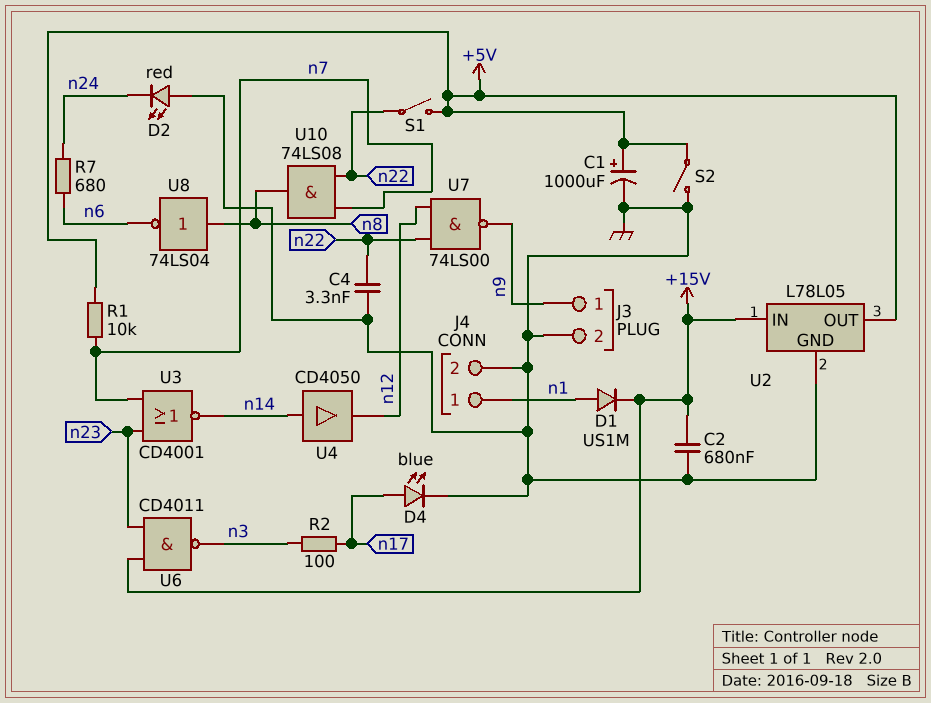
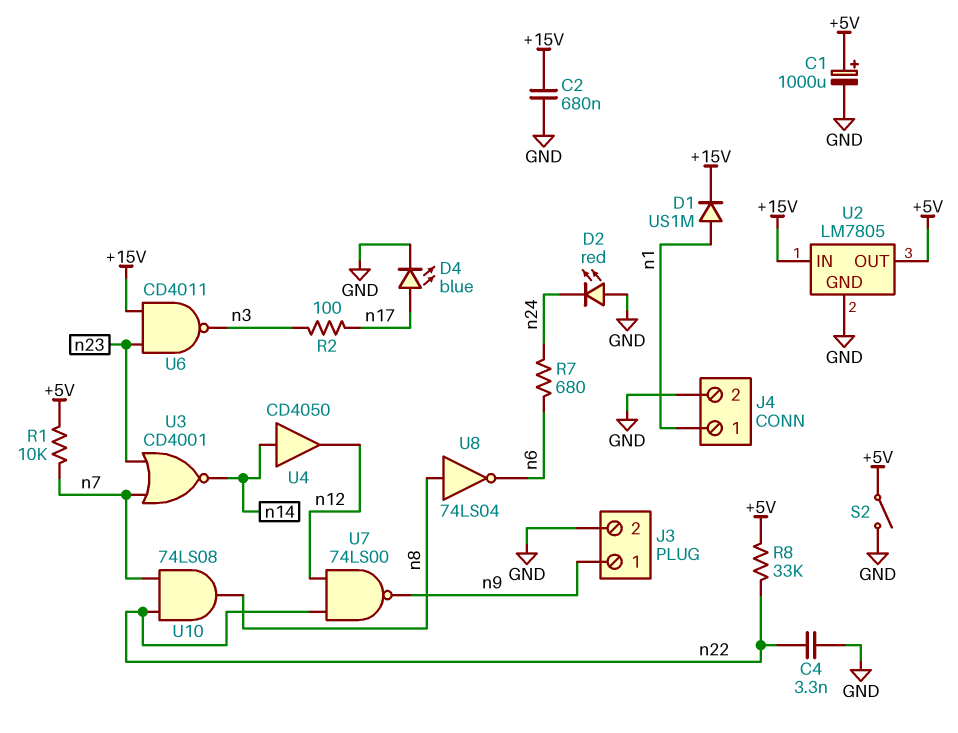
R8: none -> 33k (+5V, n22)
S1: switch (+5V, n22) -> none
U2: L78L05 -> LM7805

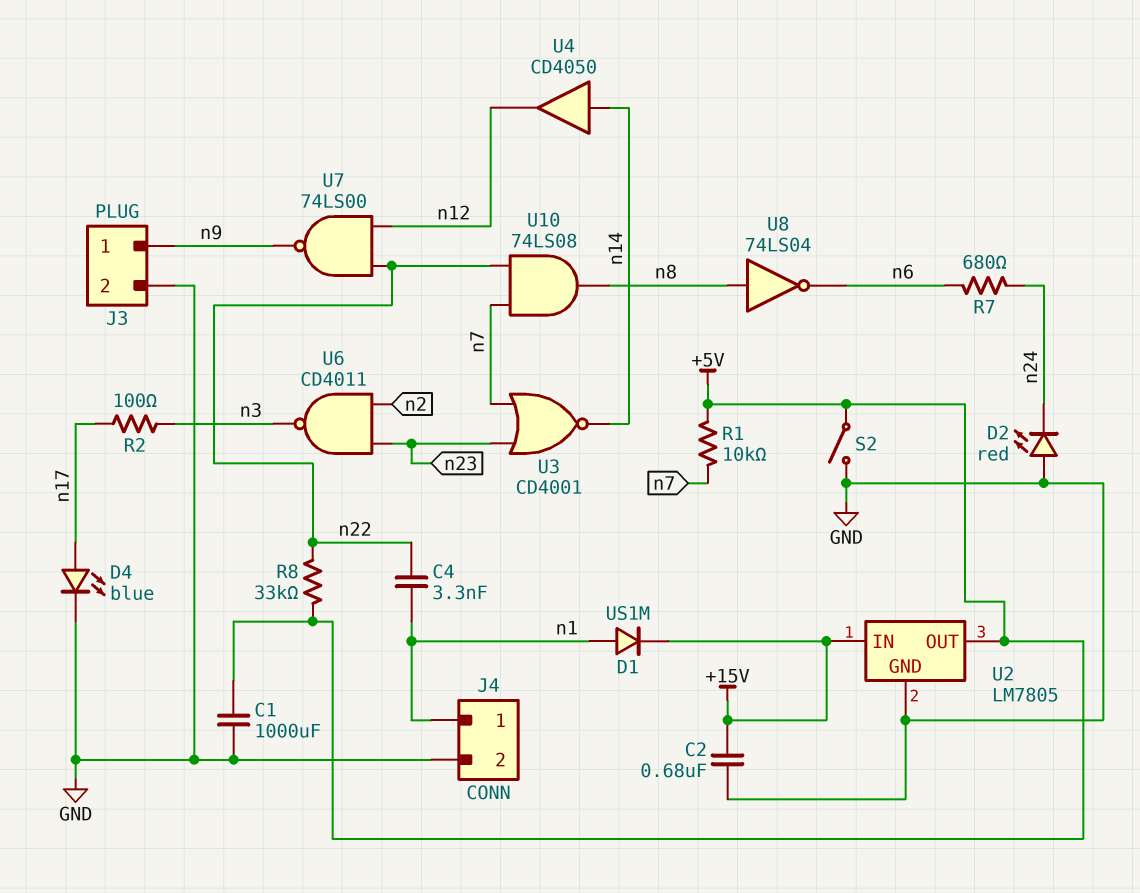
C1: 1000uF (plus +5V, minus GND) -> 1000uF (+5V, GND)
C4: 3.3nF (GND, n22) -> 3.3nF (n1, n22)
U6: NAND CD4011 (in +15V, in n23, out n3) -> NAND CD4011 (in n2, in n23, out n3)

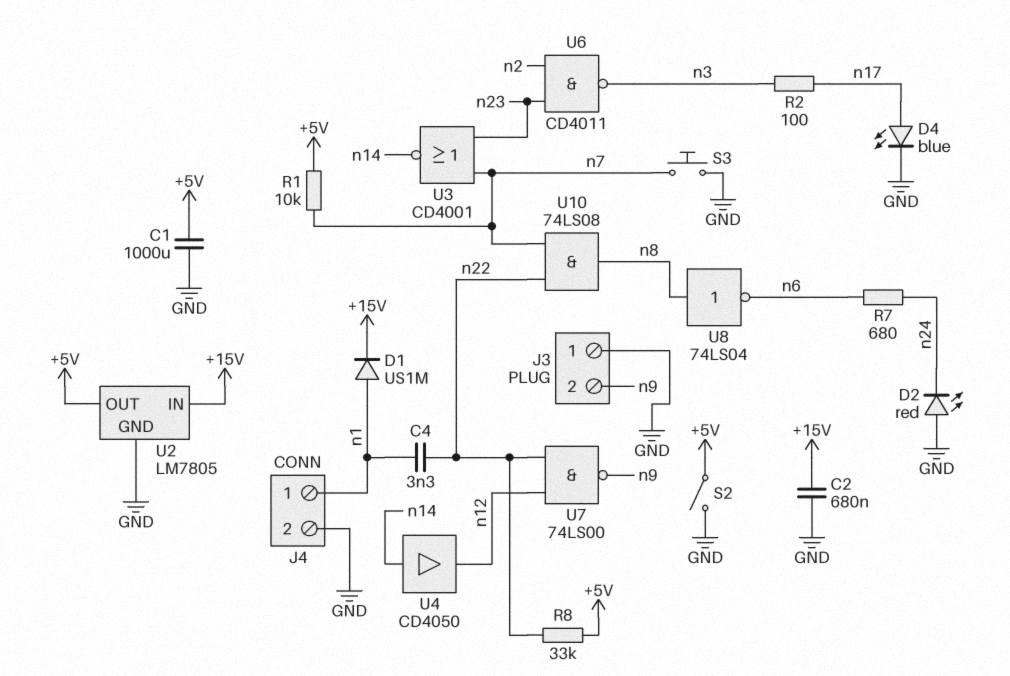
J3 pin 1: n9 -> GND
J3 pin 2: GND -> n9
S3: none -> button (GND, n7)

